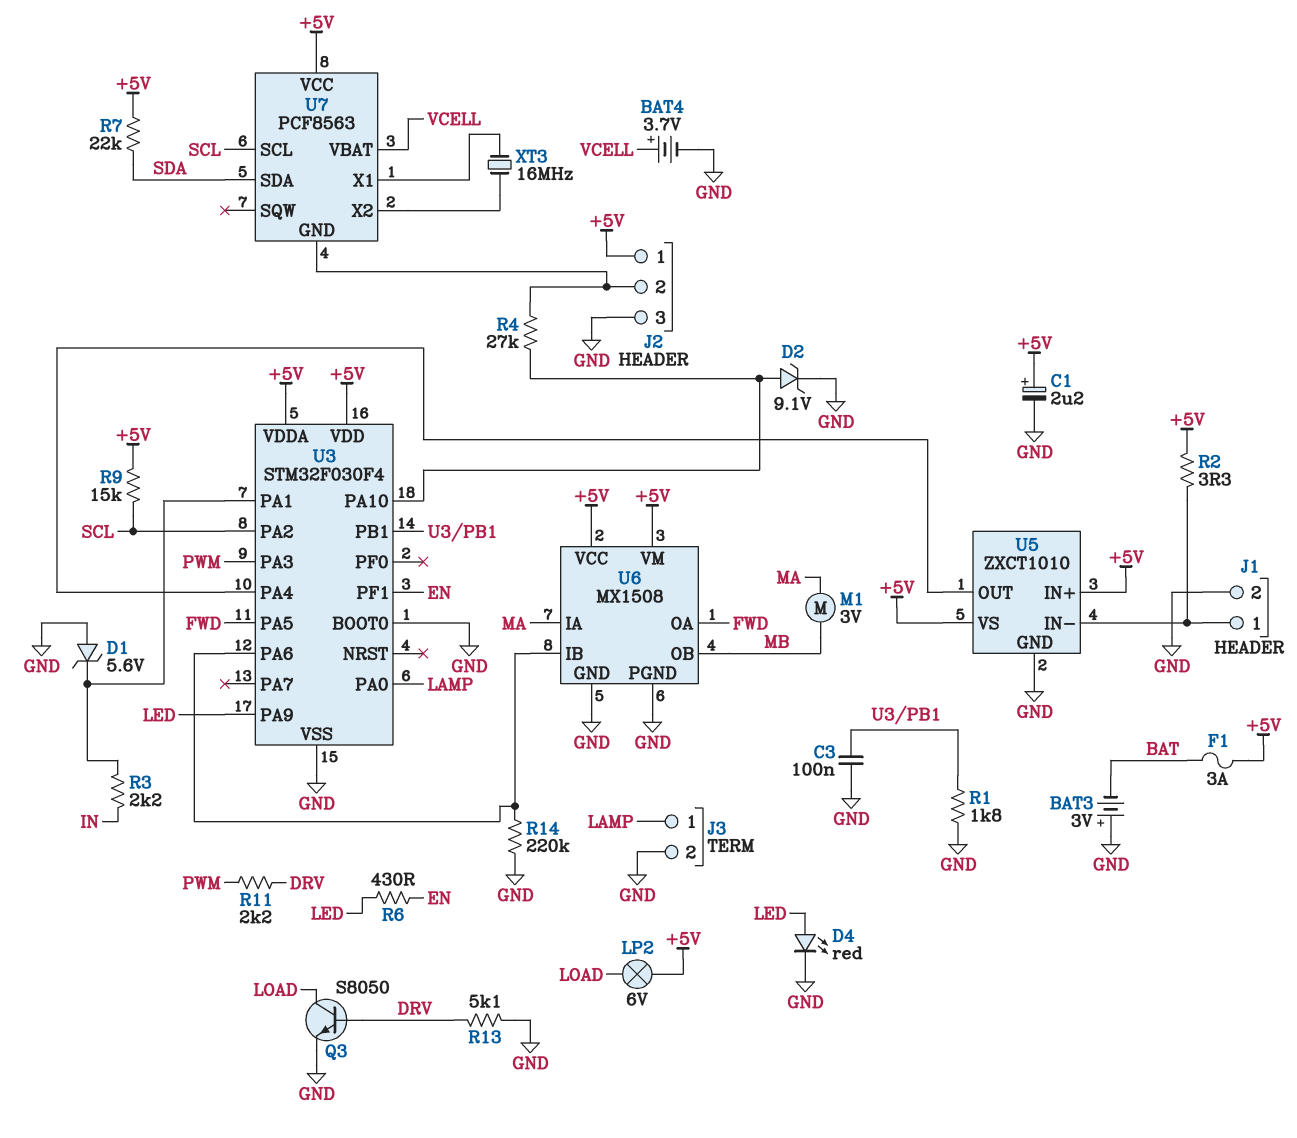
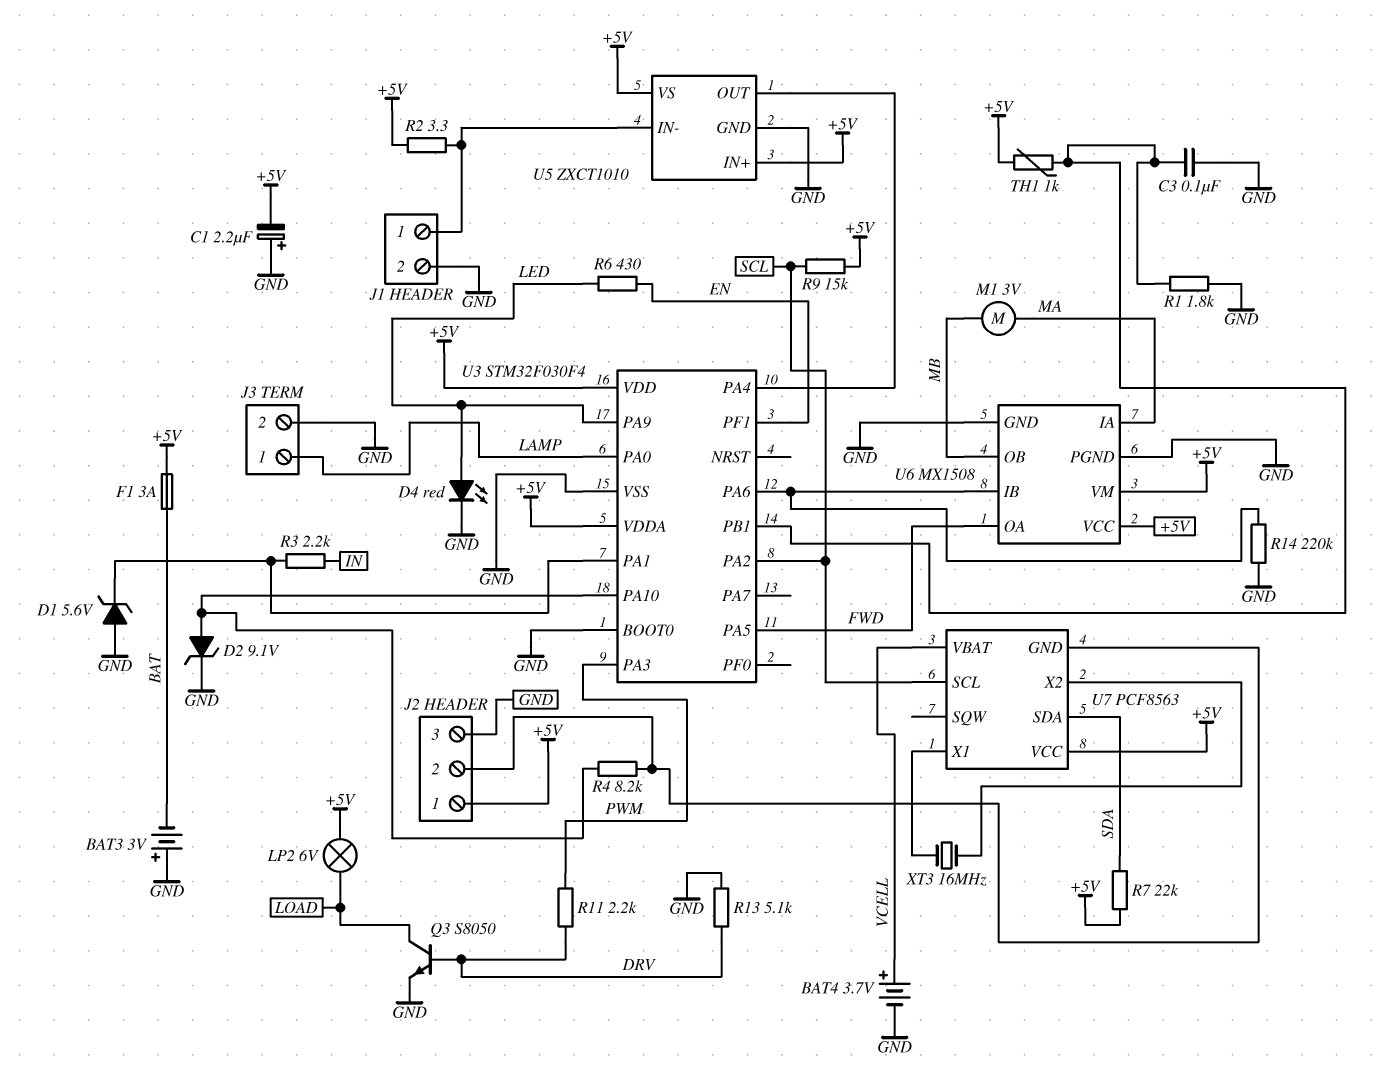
C1: 2.2uF (plus +5V, minus GND) -> 2.2uF (plus GND, minus +5V)
R4: 27k (J2/2, U3/PA10) -> 8.2k (J2/2, U3/PA10)
TH1: none -> 1k (+5V, U3/PB1)

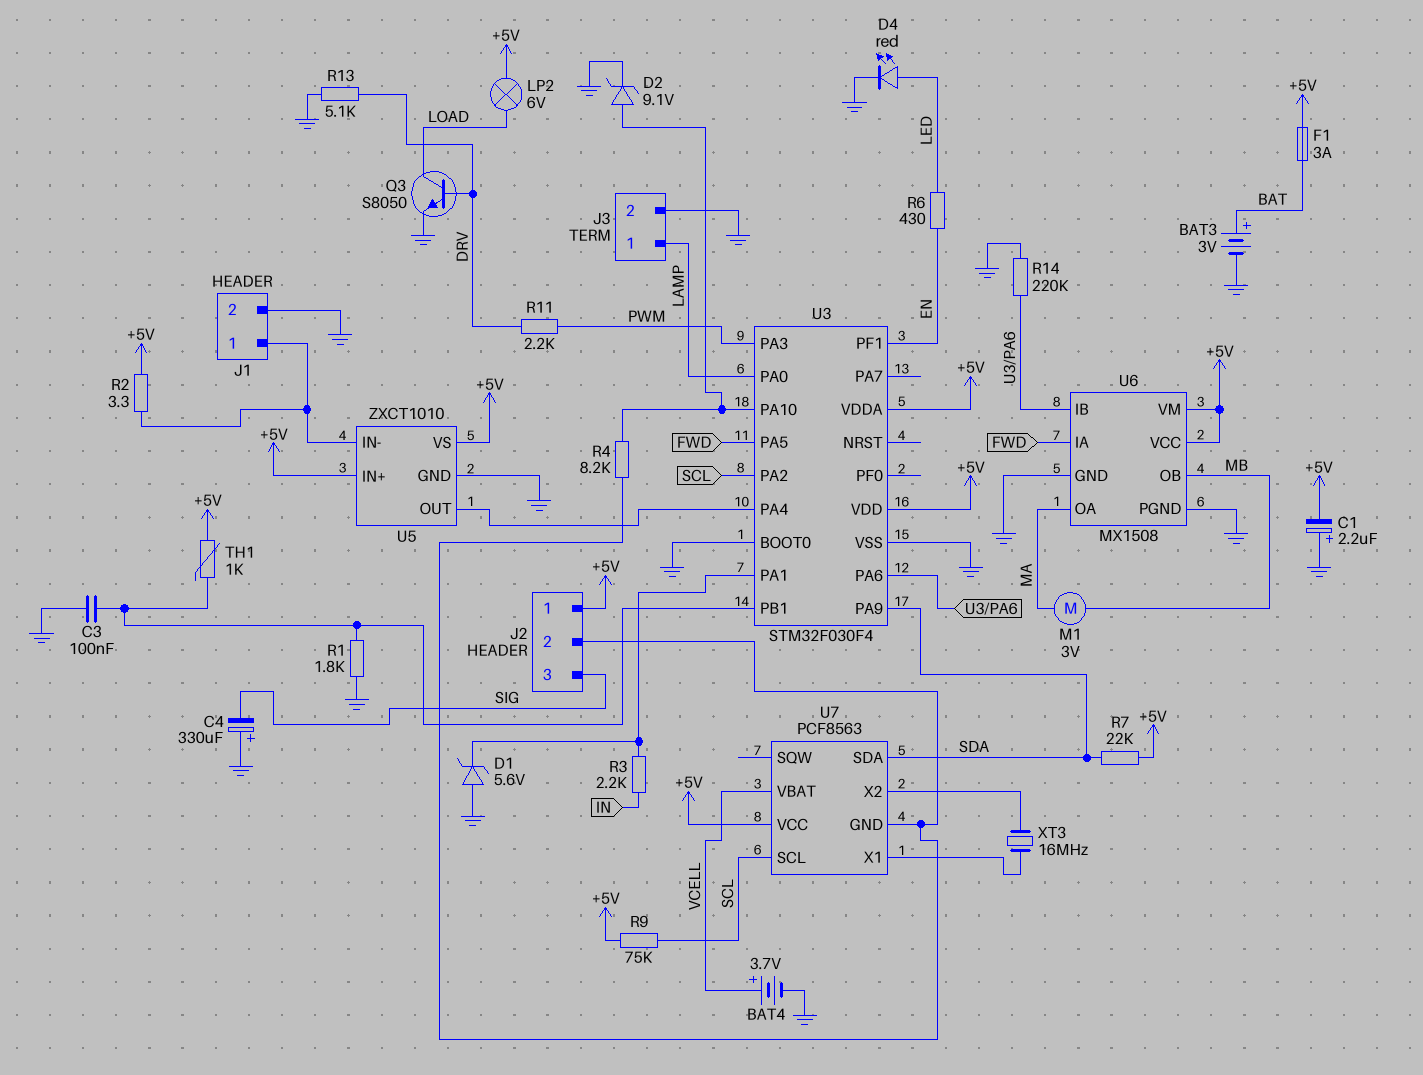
BAT3: 3V (plus GND, minus BAT) -> 3V (plus BAT, minus GND)
C4: none -> 330uF (plus GND, minus SIG)
J2 pin 3: GND -> SIG
R9: 15k (+5V, SCL) -> 75k (+5V, SCL)
U3 pin PA9: LED -> SDA
U6 pin IA: MA -> FWD
U6 pin OA: FWD -> MA

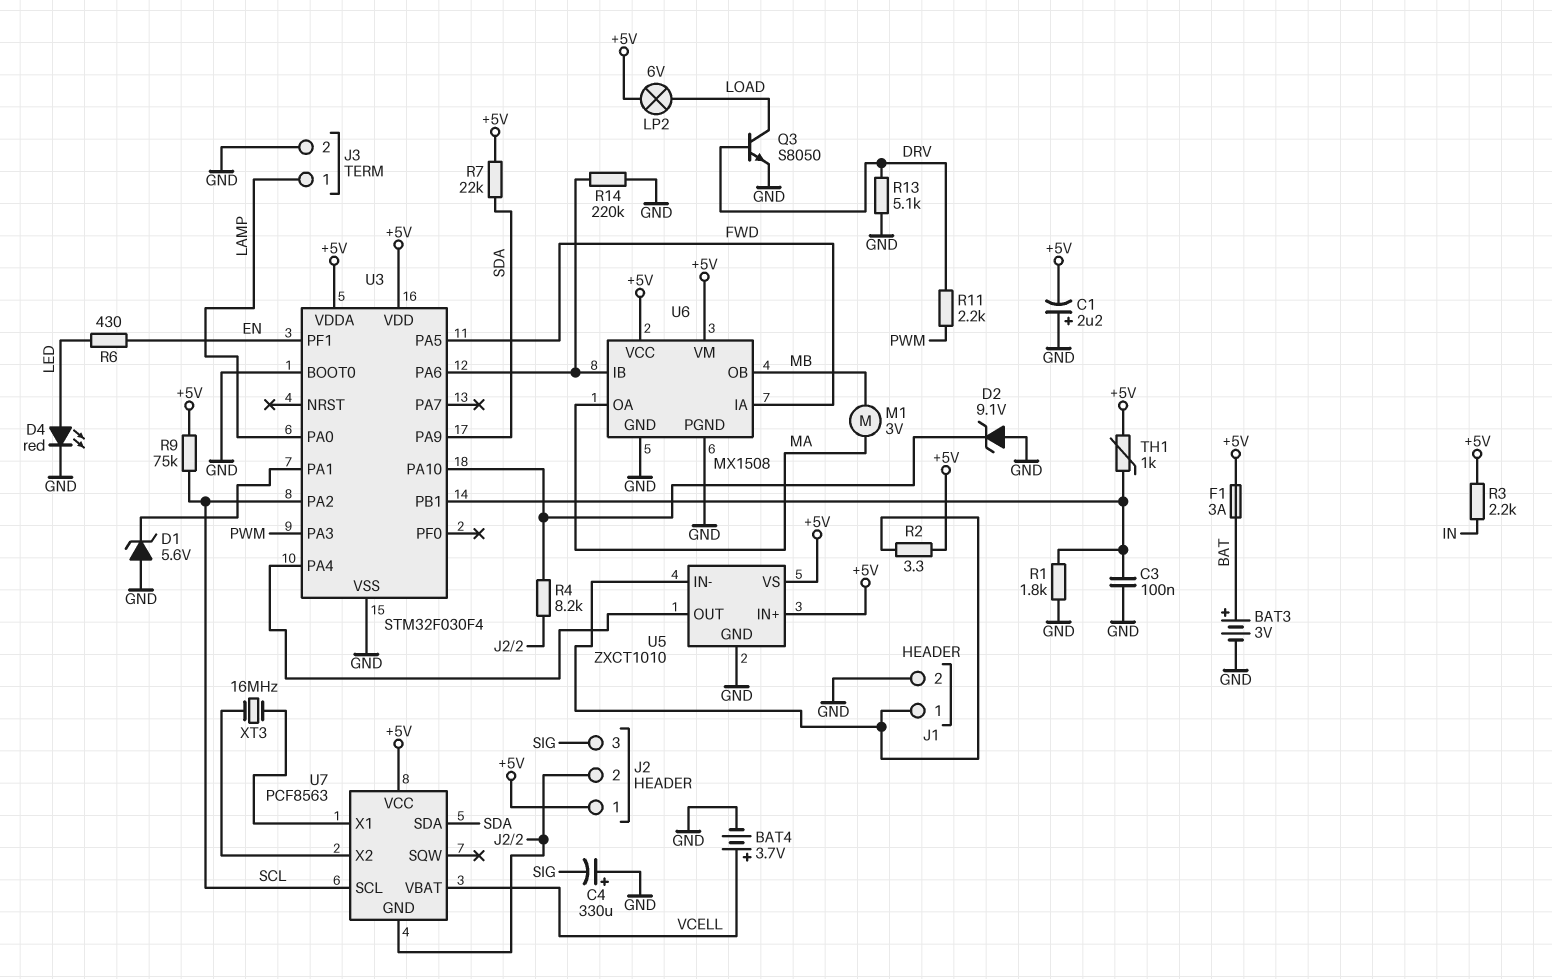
D2: zener 9.1V (A U3/PA10, K GND) -> zener 9.1V (A GND, K U3/PA10)
R3: 2.2k (IN, U3/PA1) -> 2.2k (+5V, IN)

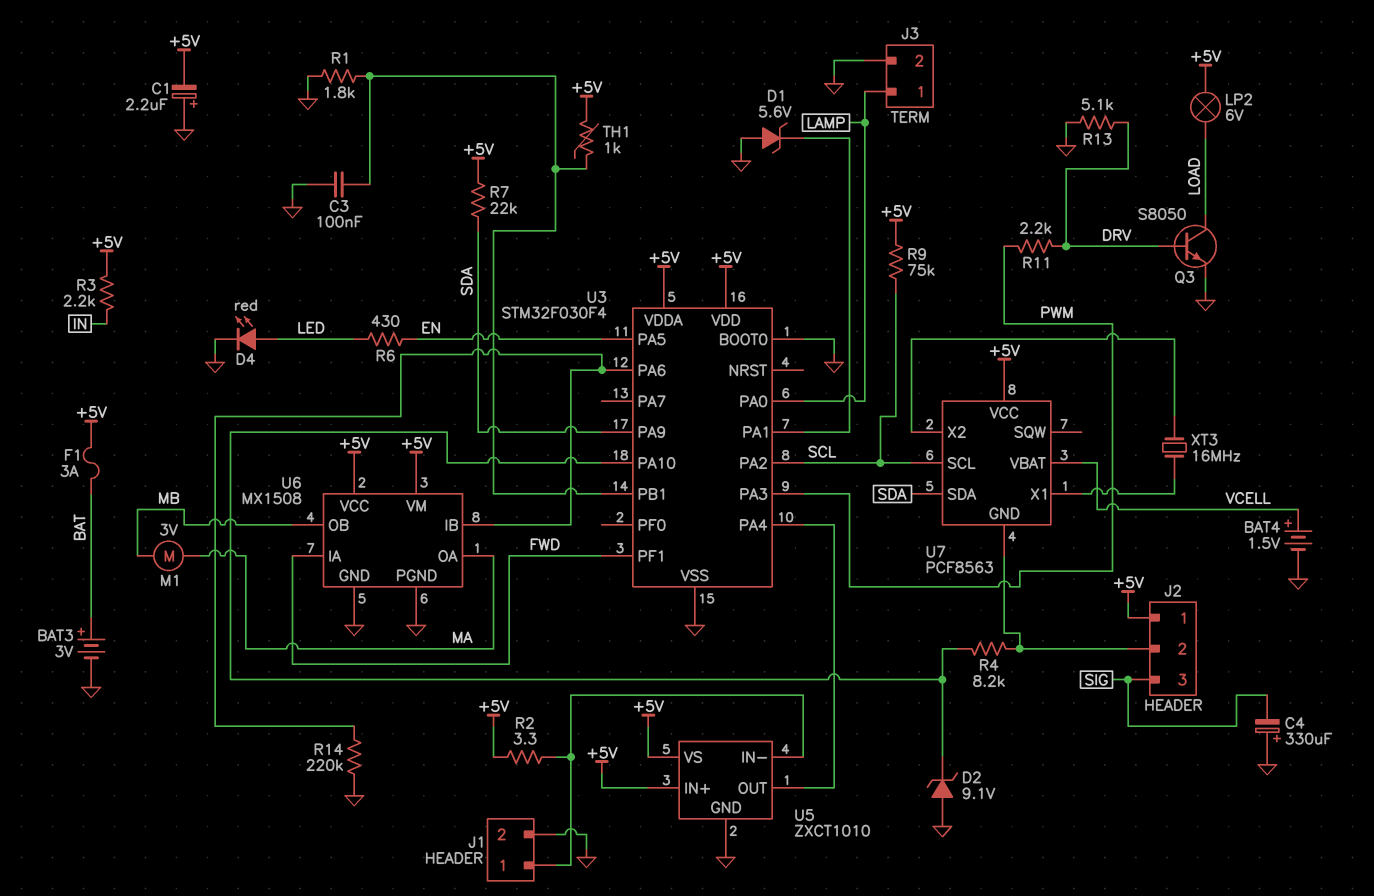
BAT4: 3.7V (plus VCELL, minus GND) -> 1.5V (plus VCELL, minus GND)
U3 pin PA5: FWD -> EN
U3 pin PF1: EN -> FWD

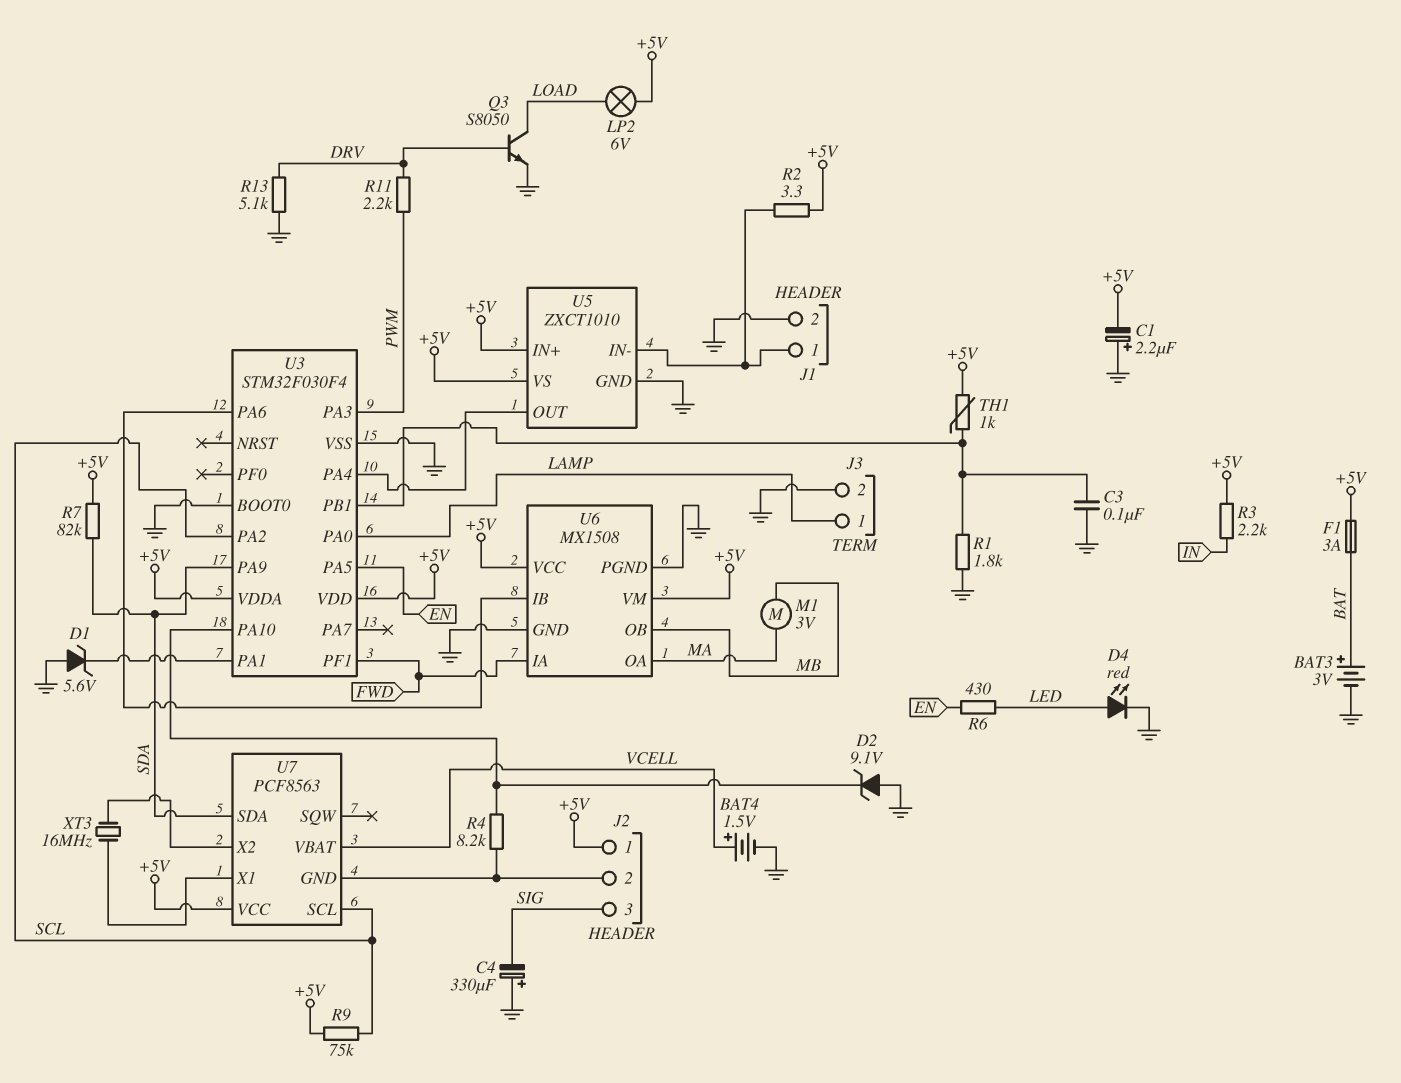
R7: 22k (+5V, SDA) -> 82k (+5V, SDA)
R14: 220k (GND, U3/PA6) -> none

